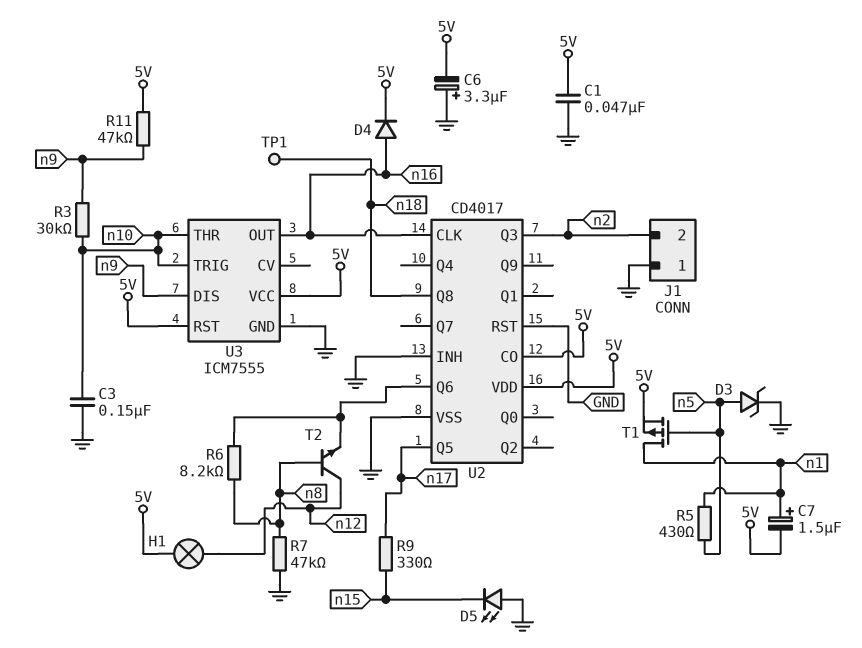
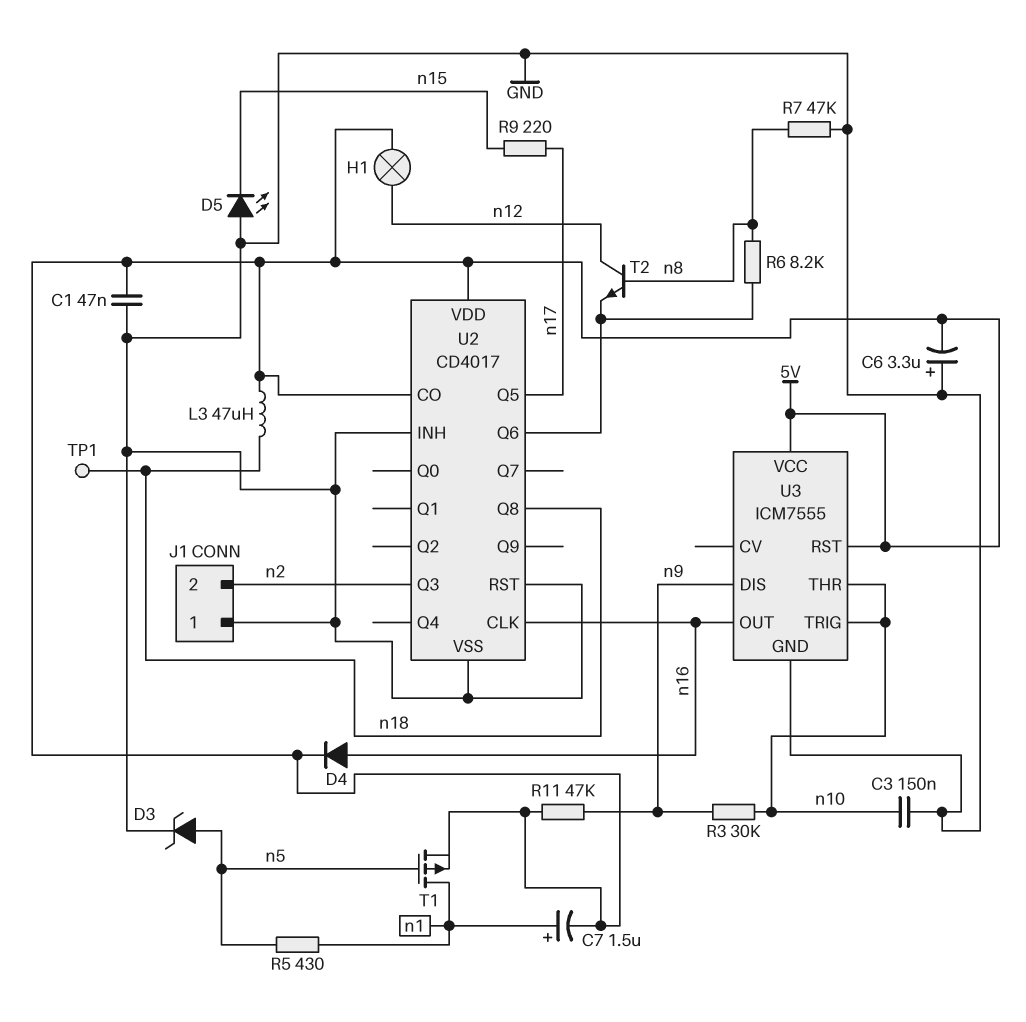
L3: none -> 47uH (5V, n18)
R9: 330 (n15, n17) -> 220 (n15, n17)

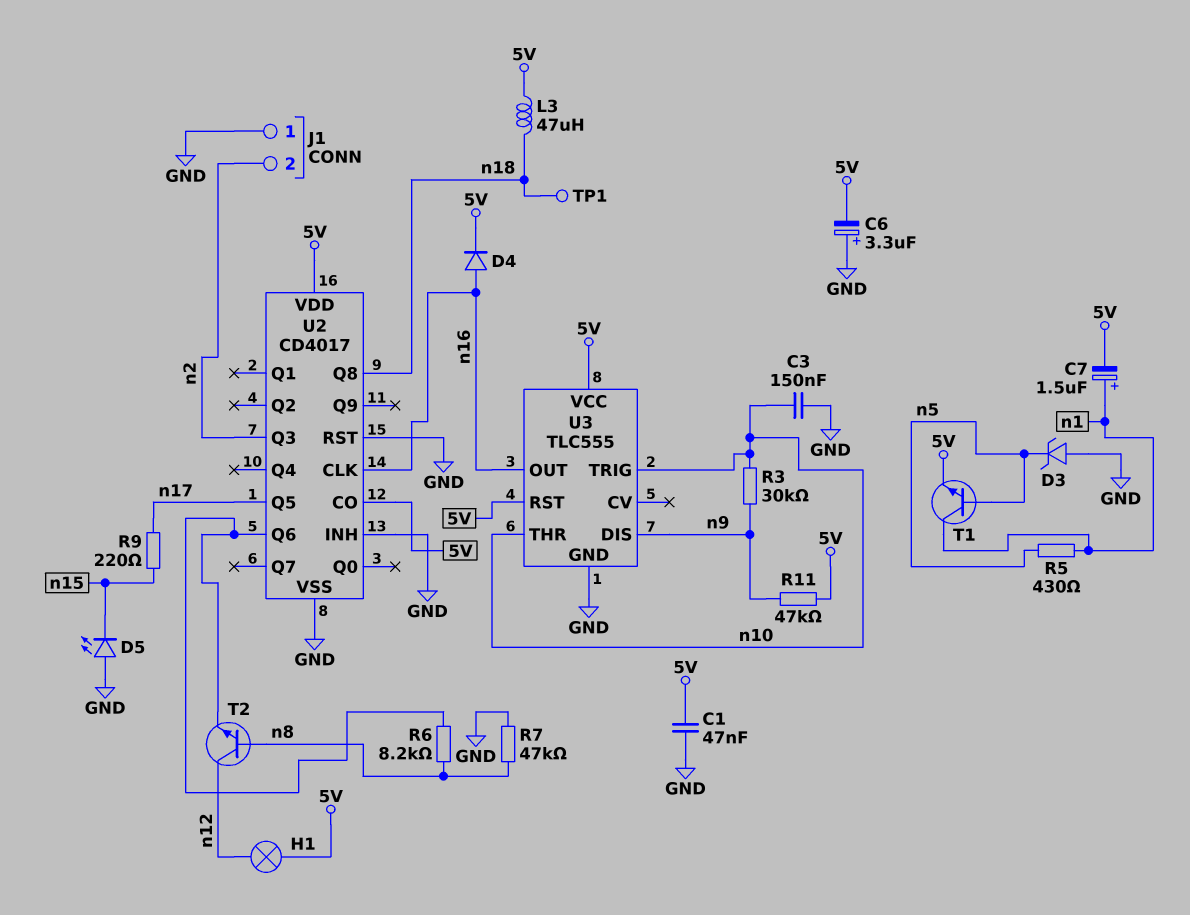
D3: zener (A n5, K GND) -> zener (A GND, K n5)
T1: PMOS (G n5, D n1, S 5V) -> NPN (B n5, C n1, E 5V)
U3: ICM7555 -> TLC555

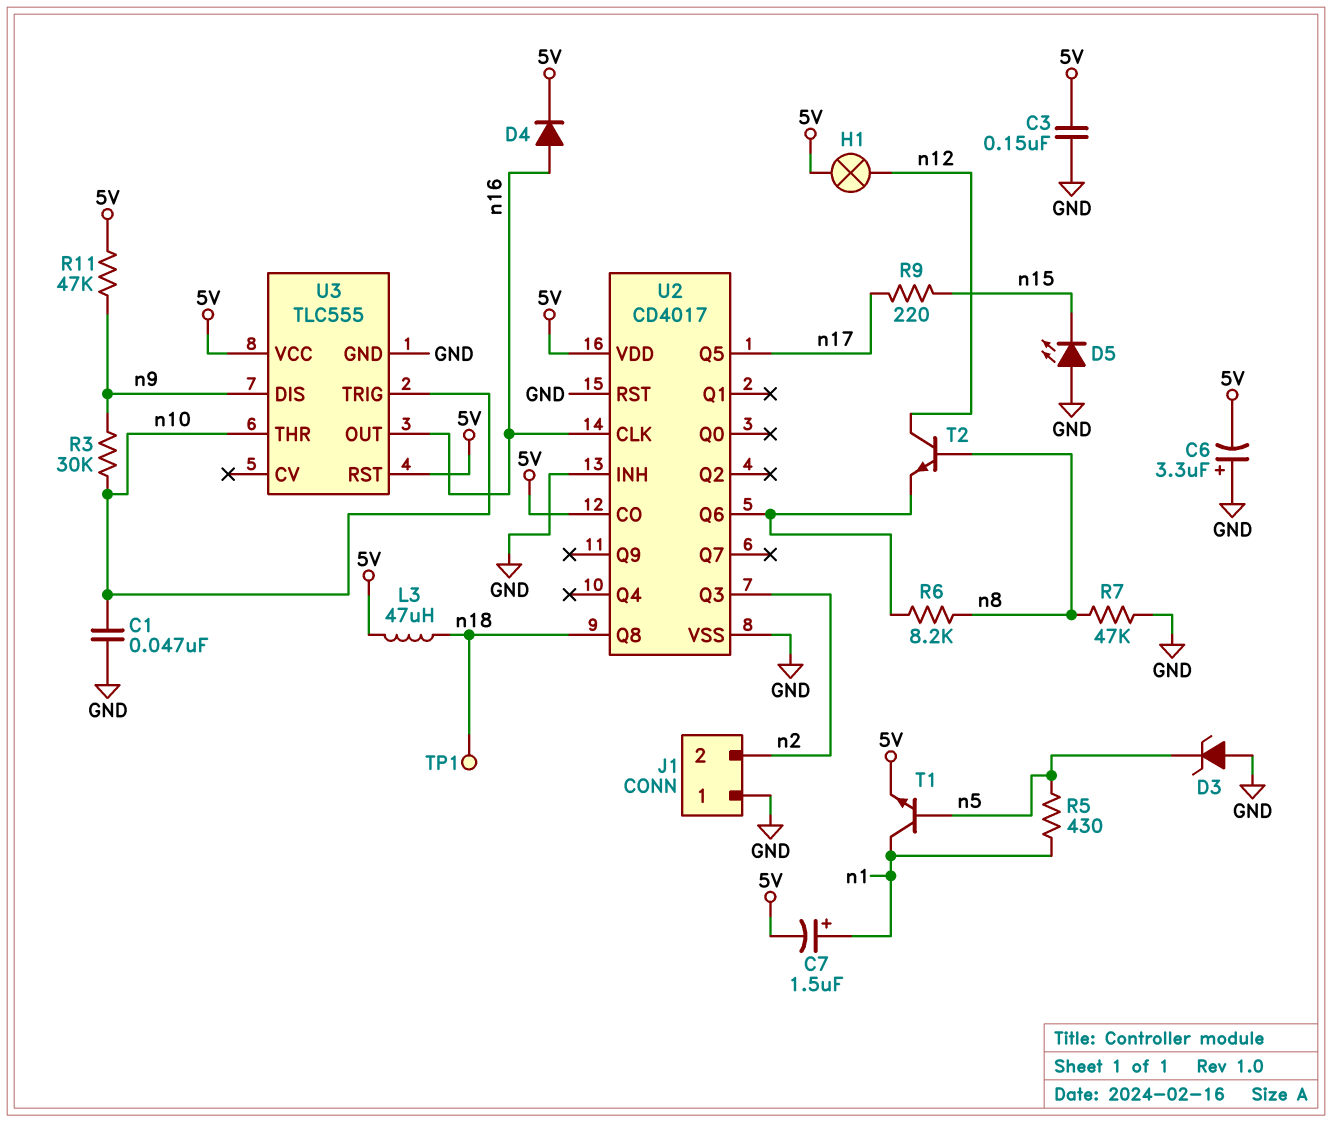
C1: 47nF (5V, GND) -> 47nF (GND, n10)
C3: 150nF (GND, n10) -> 150nF (5V, GND)

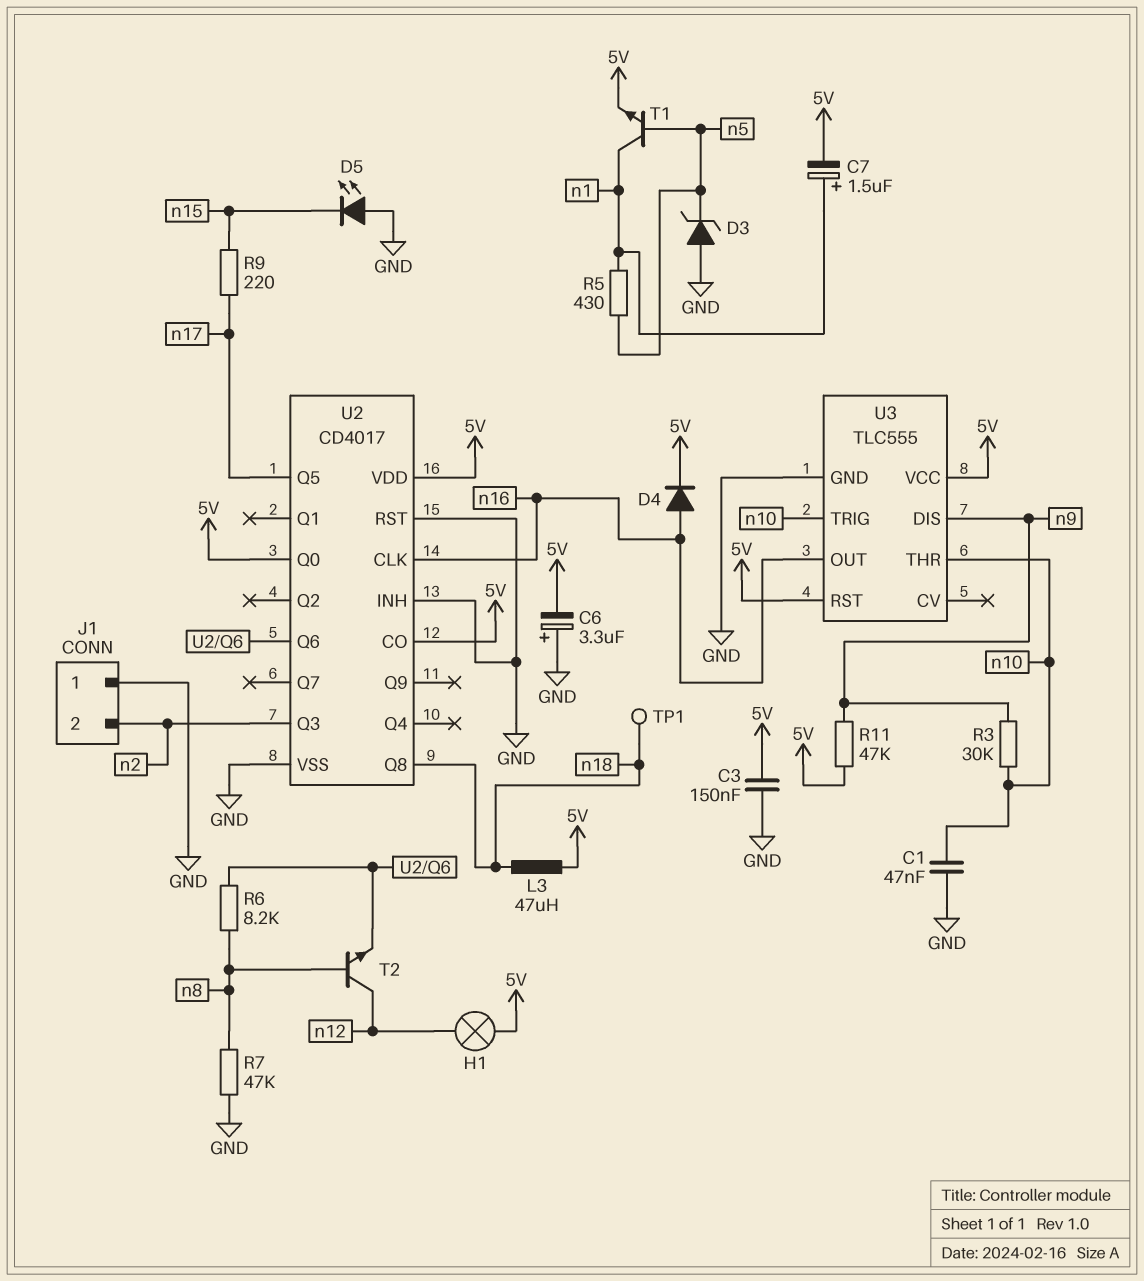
U2 pin Q0: none -> 5V

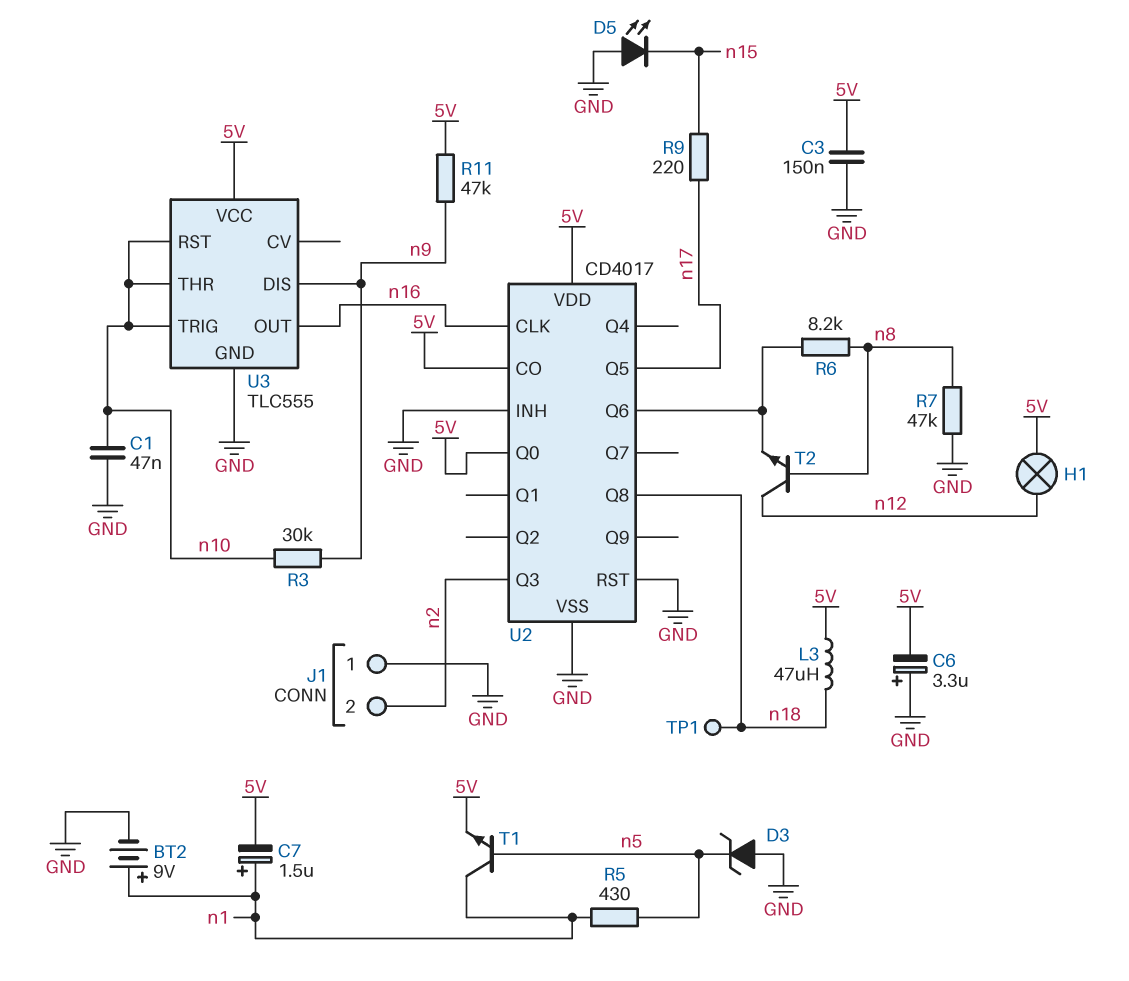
BT2: none -> 9V (plus n1, minus GND)
D4: diode (A n16, K 5V) -> none
U3 pin RST: 5V -> n10

